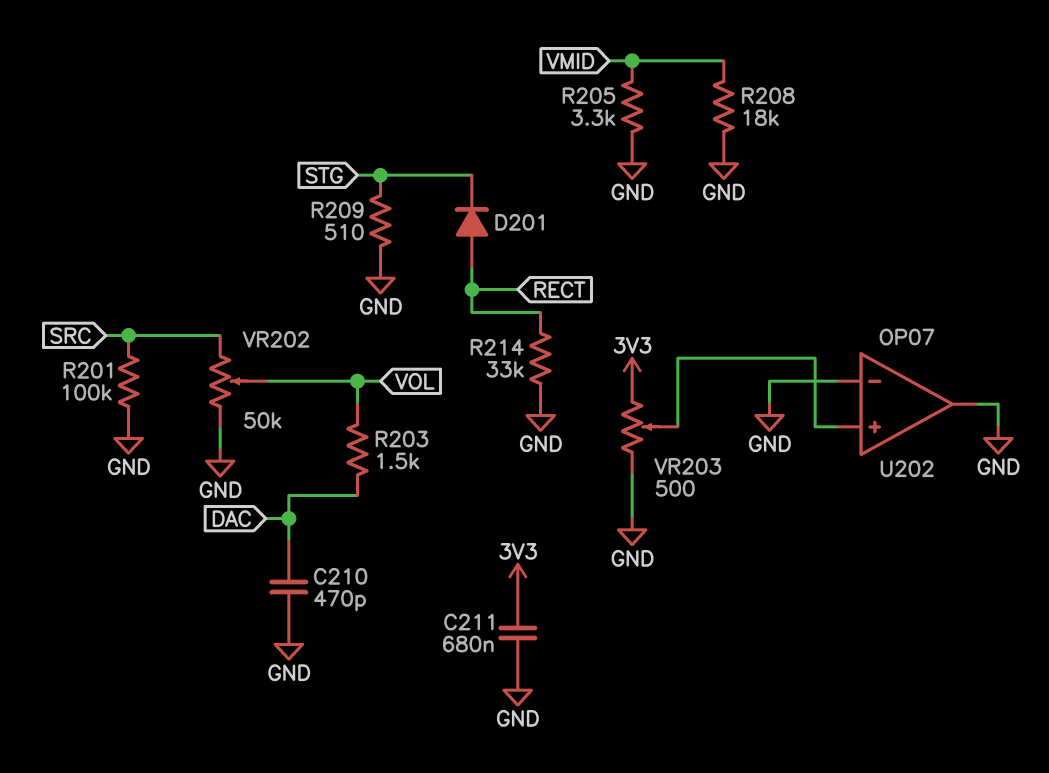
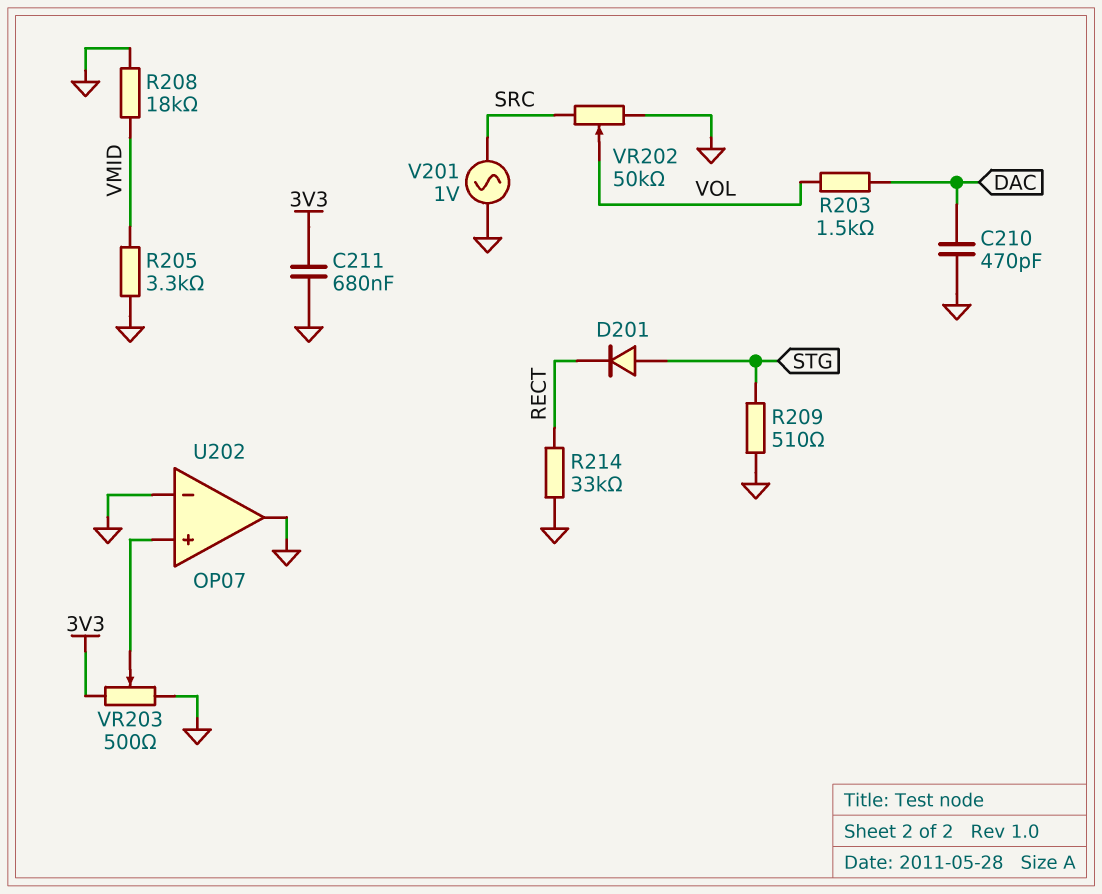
D201: diode (A RECT, K STG) -> diode (A STG, K RECT)
R201: 100k (GND, SRC) -> none
V201: none -> AC 1V (GND, SRC)

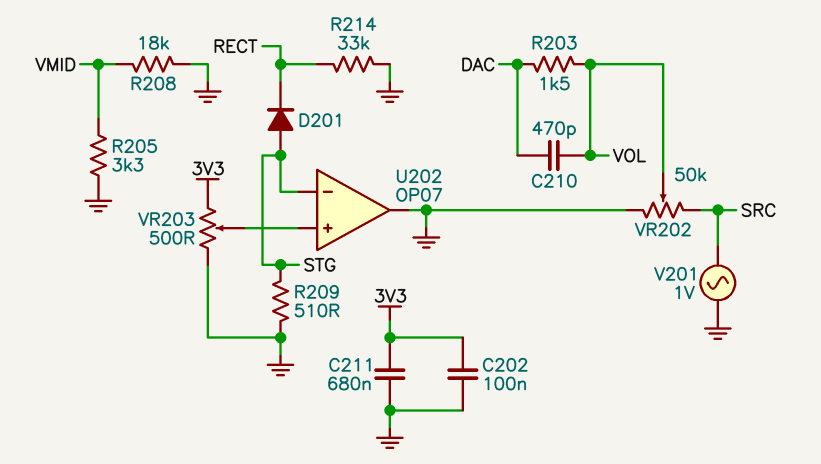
C202: none -> 100nF (3V3, GND)
C210: 470pF (DAC, GND) -> 470pF (DAC, VOL)
U202 pin in-: GND -> STG

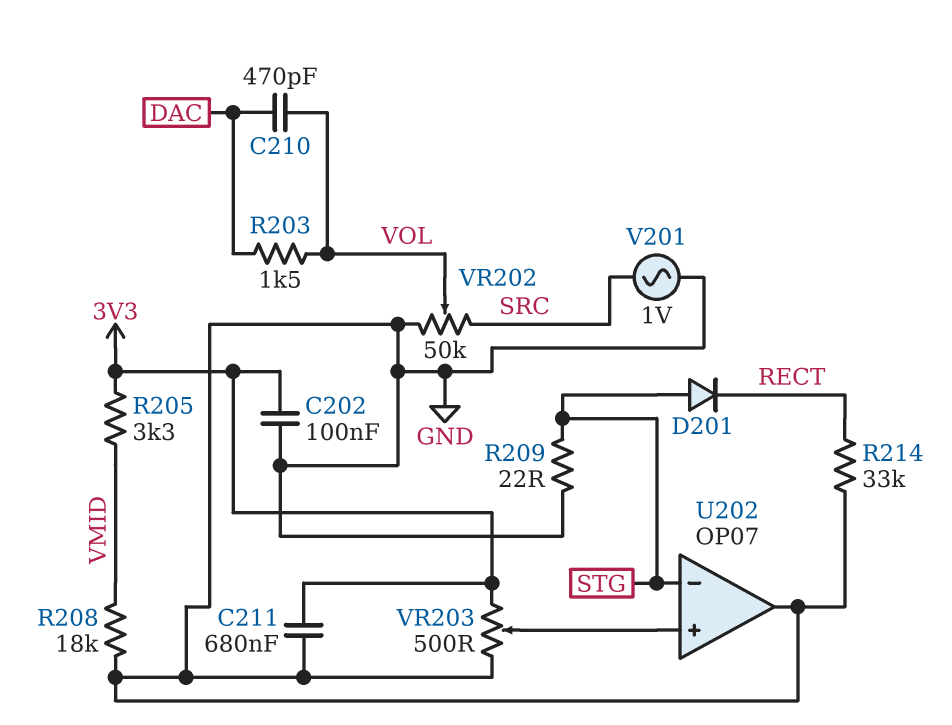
R205: 3.3k (GND, VMID) -> 3.3k (3V3, VMID)
R209: 510 (GND, STG) -> 22 (GND, STG)

